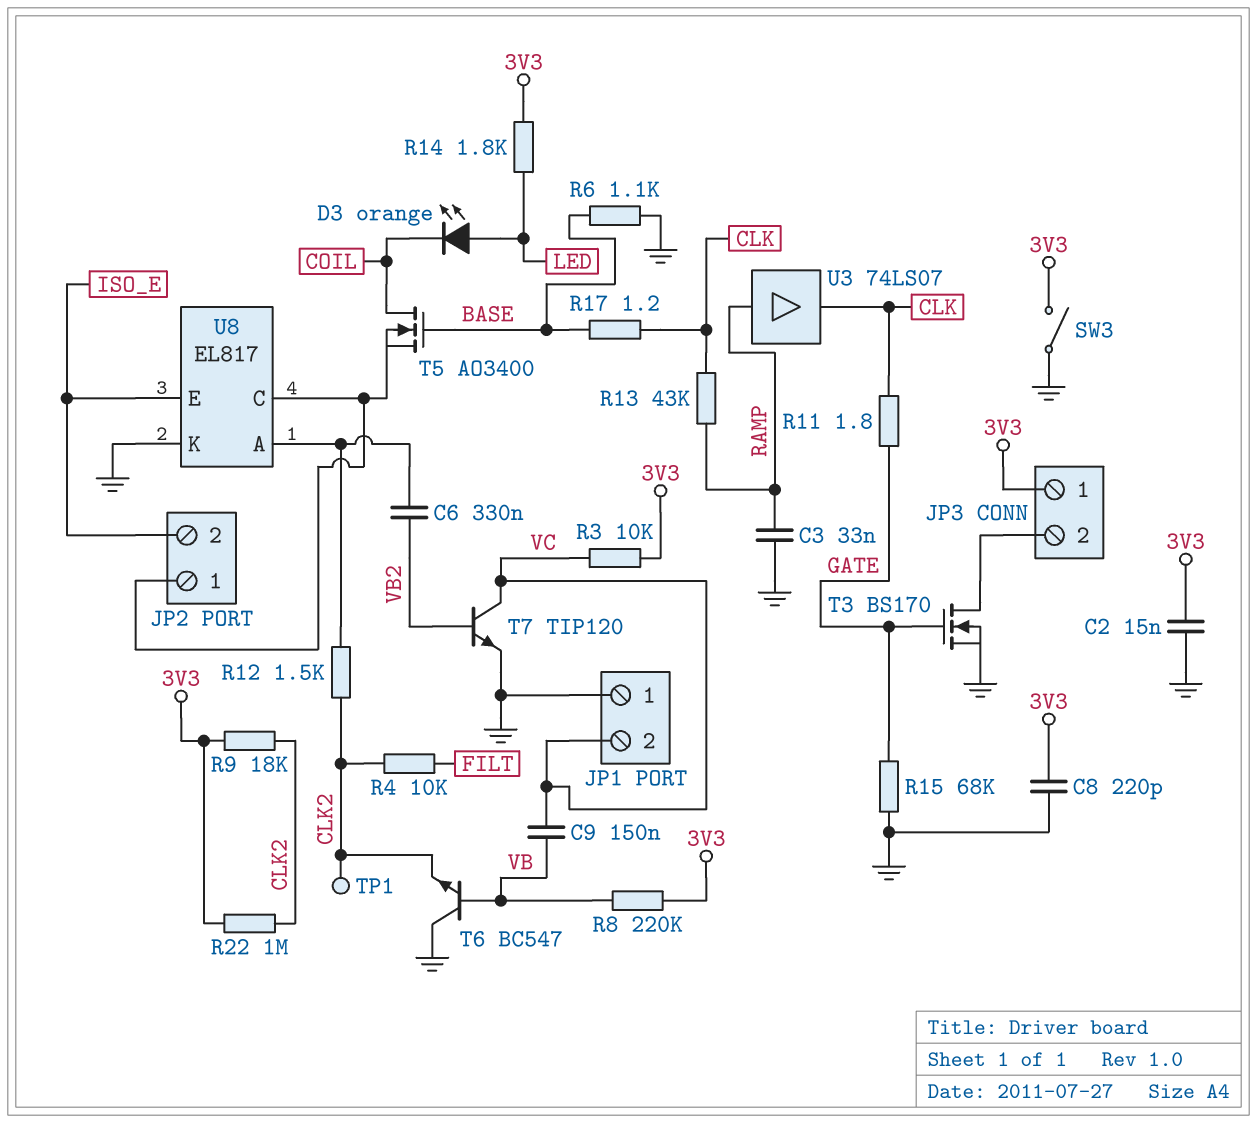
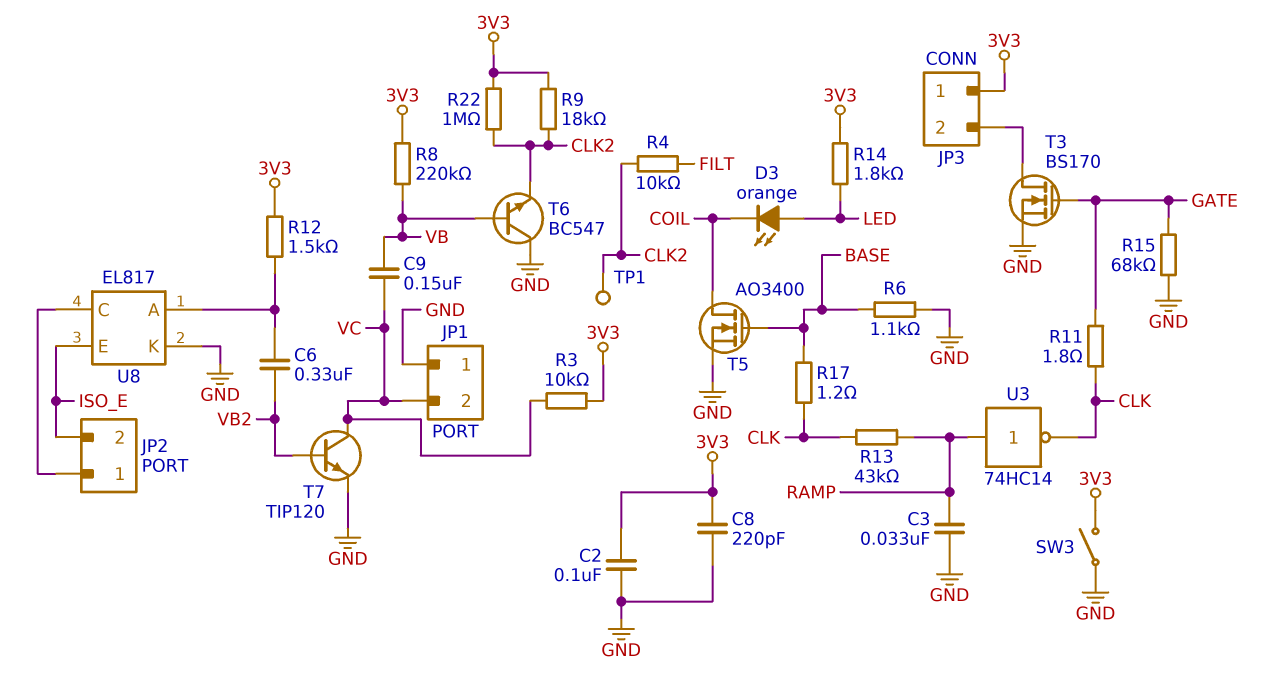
C2: 15nF (3V3, GND) -> 100nF (3V3, GND)
R12: 1.5k (CLK2, U8/A) -> 1.5k (3V3, U8/A)
T5: NMOS AO3400 (G BASE, D COIL, S JP2/1) -> NMOS AO3400 (G BASE, D COIL, S GND)
U3: buffer 74LS07 (in RAMP, out CLK) -> NOT 74HC14 (in RAMP, out CLK)

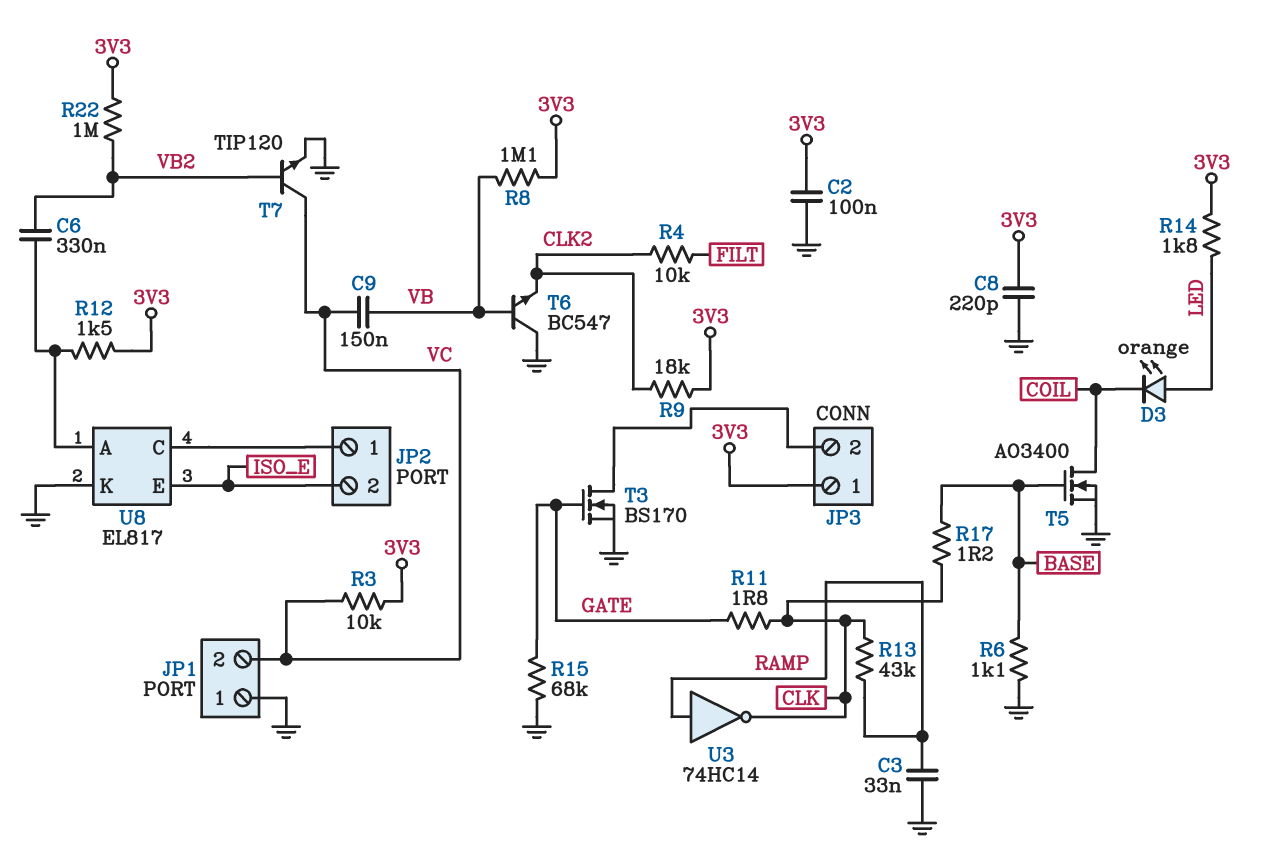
R8: 220k (3V3, VB) -> 1.1M (3V3, VB)
R22: 1M (3V3, CLK2) -> 1M (3V3, VB2)
SW3: switch (3V3, GND) -> none
TP1: test point (CLK2) -> none

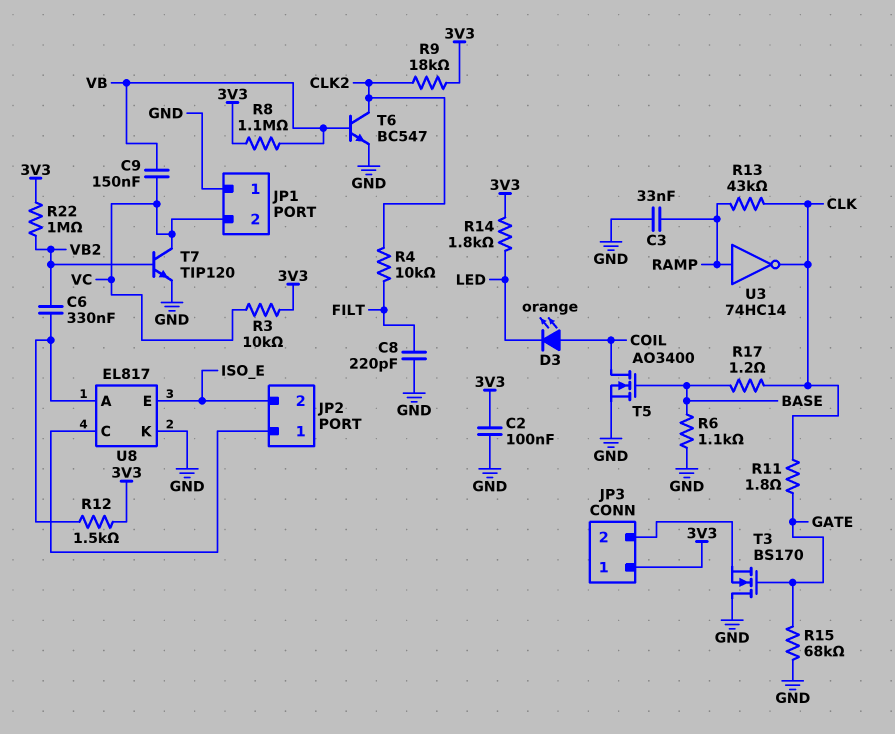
C8: 220pF (3V3, GND) -> 220pF (FILT, GND)
D3: LED orange (A LED, K COIL) -> LED orange (A COIL, K LED)
T3: NMOS BS170 (G GATE, D JP3/2, S GND) -> NMOS BS170 (G GATE, D GND, S JP3/2)
T6: NPN BC547 (B VB, C GND, E CLK2) -> NPN BC547 (B VB, C CLK2, E GND)

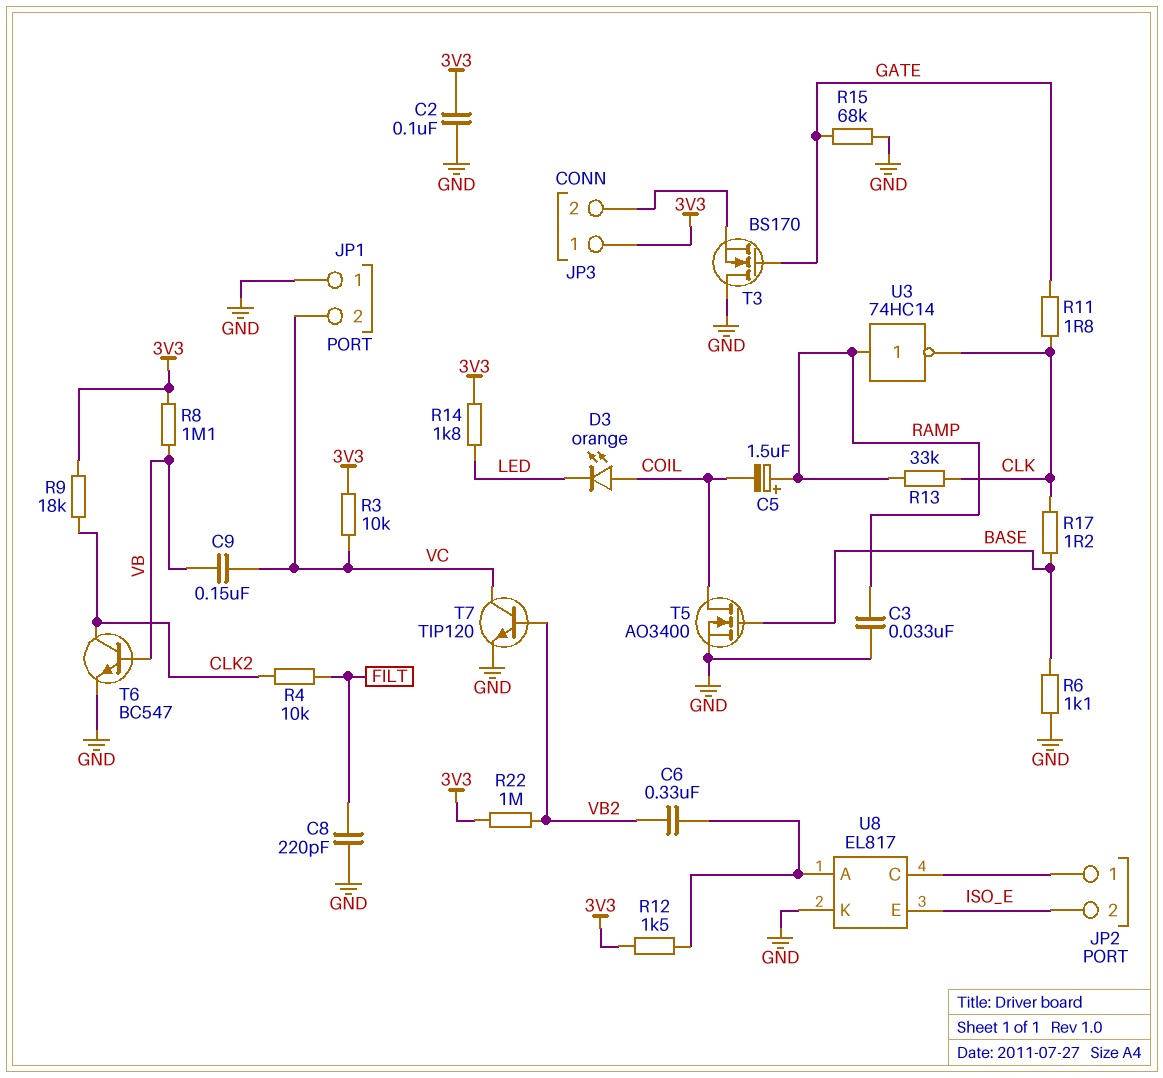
C5: none -> 1.5uF (plus RAMP, minus COIL)
R13: 43k (CLK, RAMP) -> 33k (CLK, RAMP)

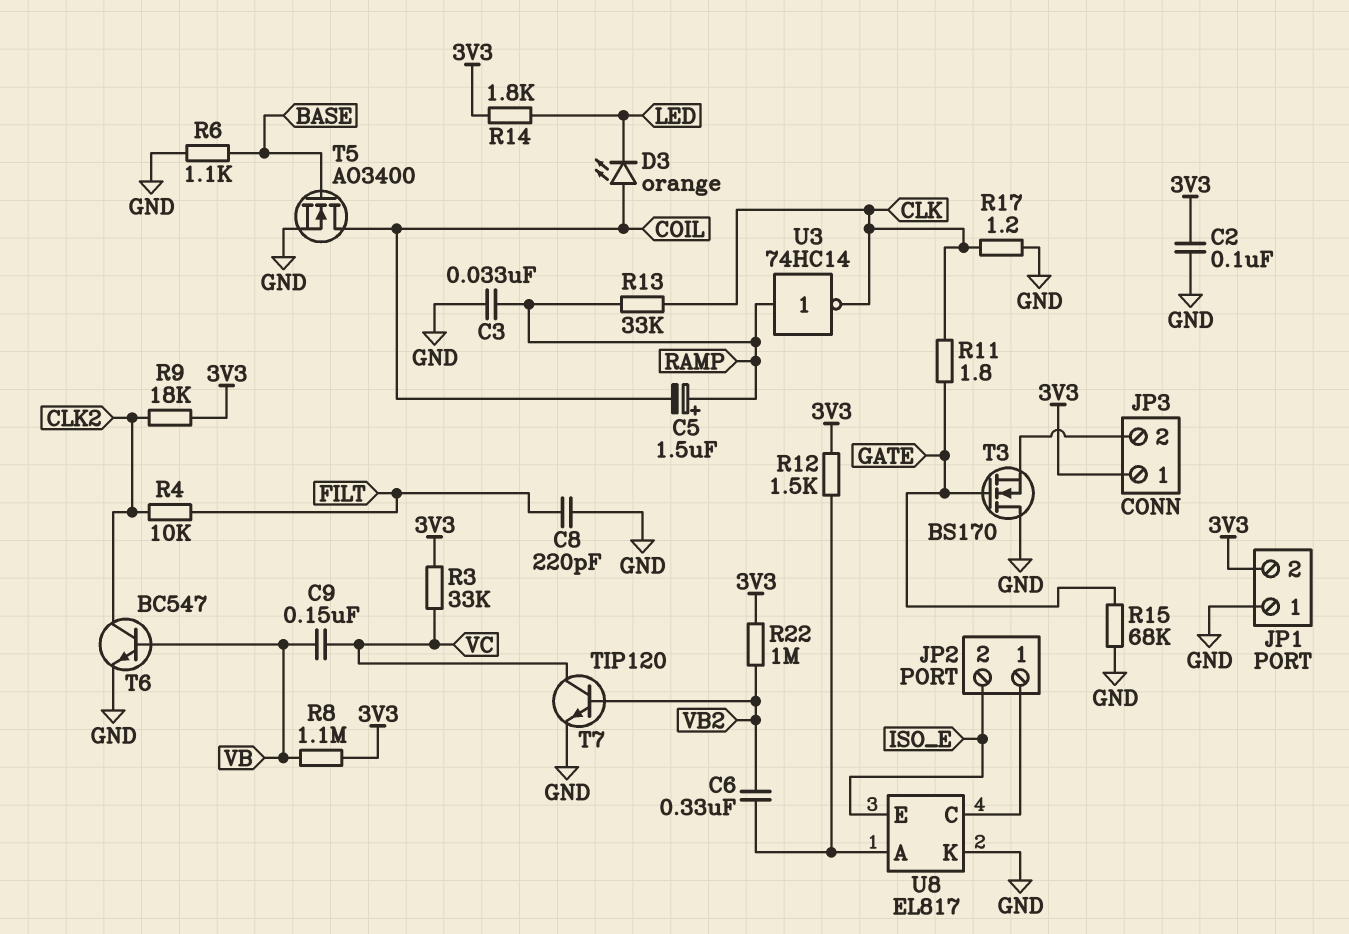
JP1 pin 2: VC -> 3V3
R3: 10k (3V3, VC) -> 33k (3V3, VC)
R17: 1.2 (BASE, CLK) -> 1.2 (CLK, GND)

